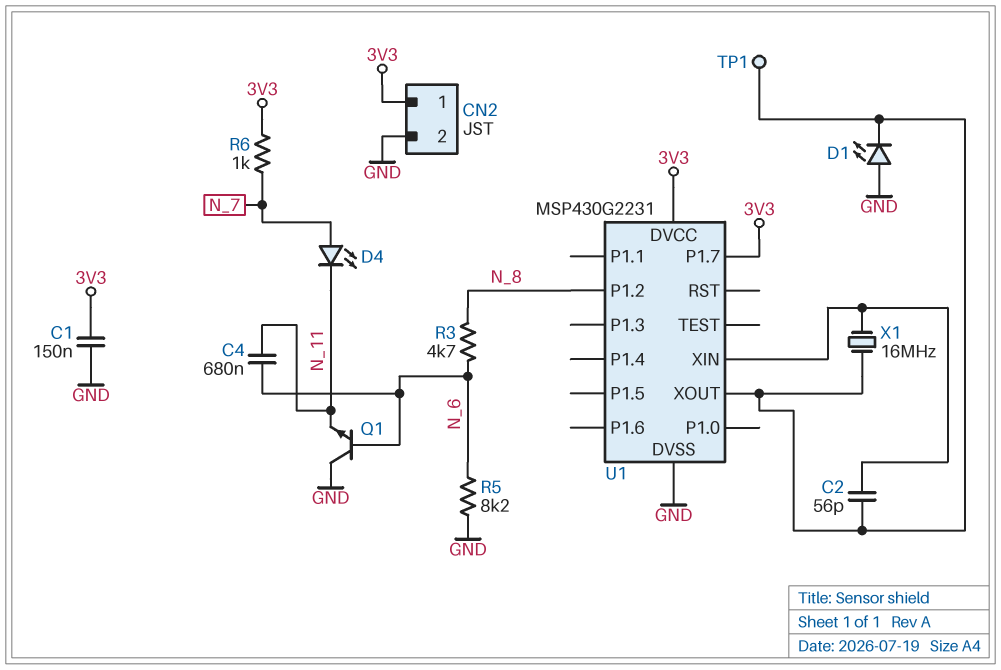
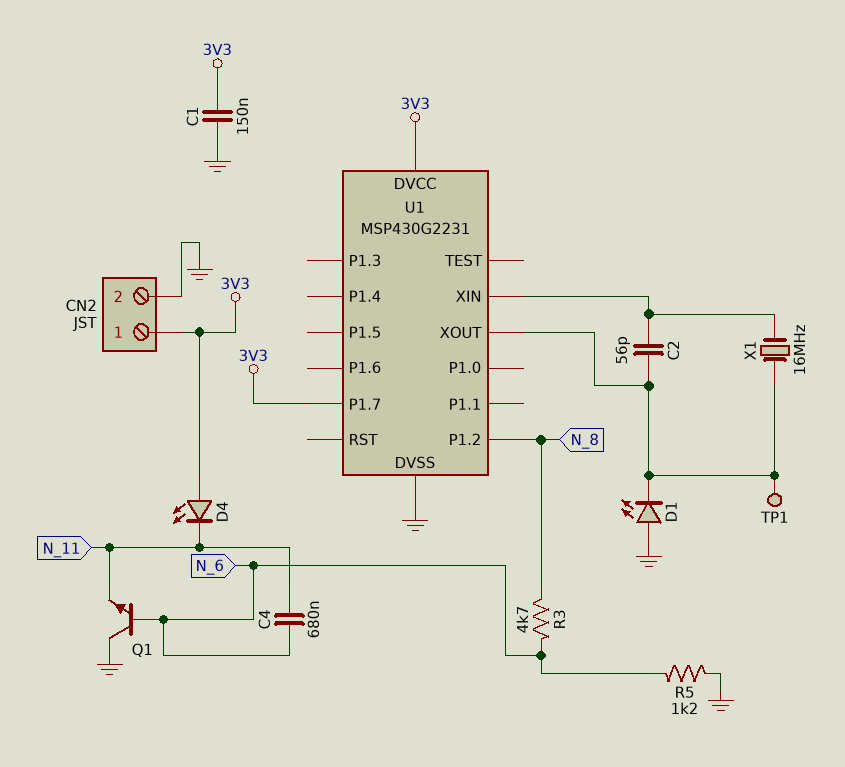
D4: LED (A N_7, K N_11) -> LED (A 3V3, K N_11)
R5: 8.2k (GND, N_6) -> 1.2k (GND, N_6)
R6: 1k (3V3, N_7) -> none

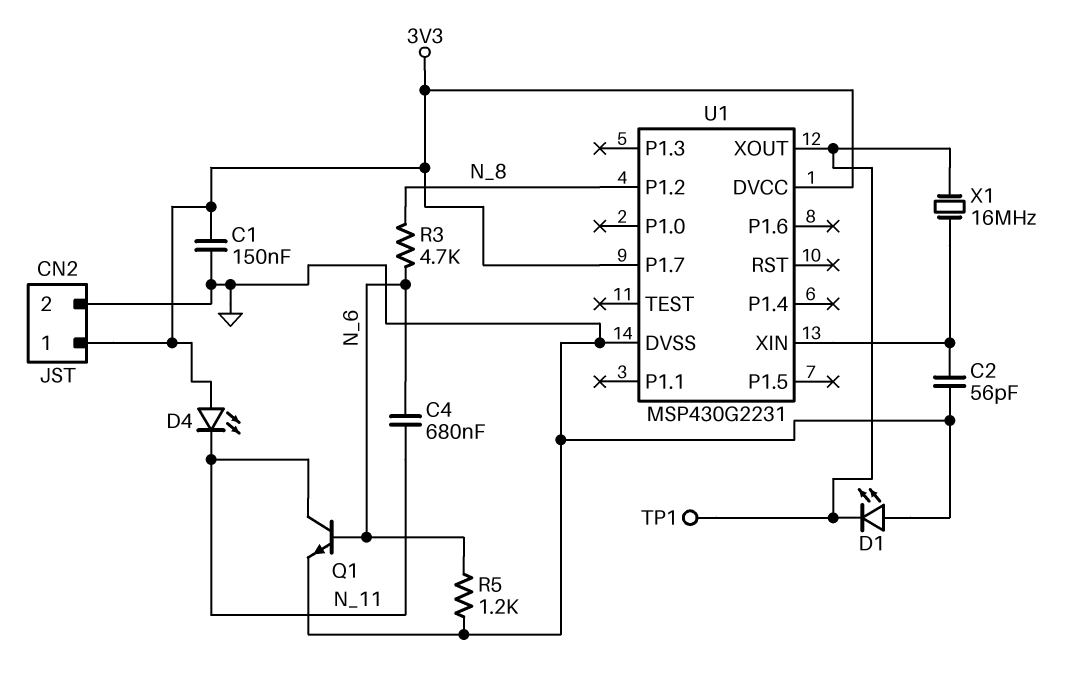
C2: 56pF (U1/XIN, U1/XOUT) -> 56pF (GND, U1/XIN)
Q1: NPN (B N_6, C GND, E N_11) -> NPN (B N_6, C N_11, E GND)

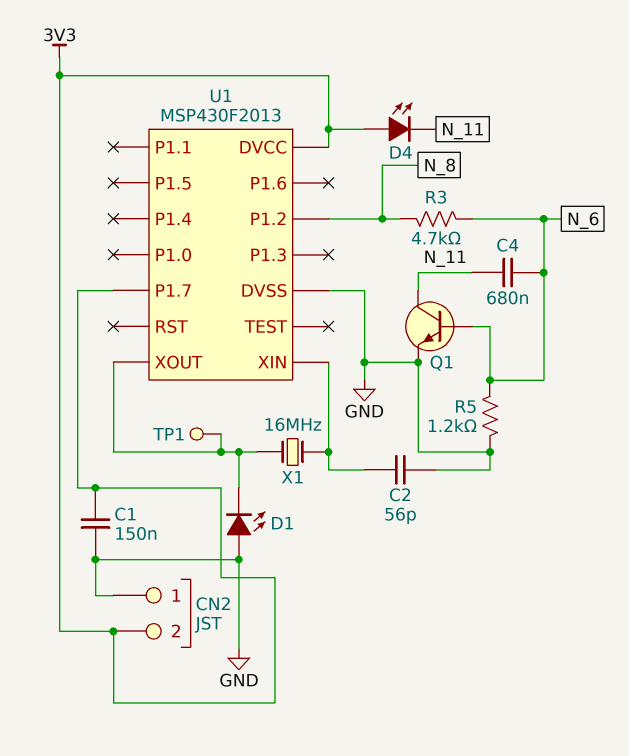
CN2 pin 1: 3V3 -> GND
CN2 pin 2: GND -> 3V3
U1: MSP430G2231 -> MSP430F2013

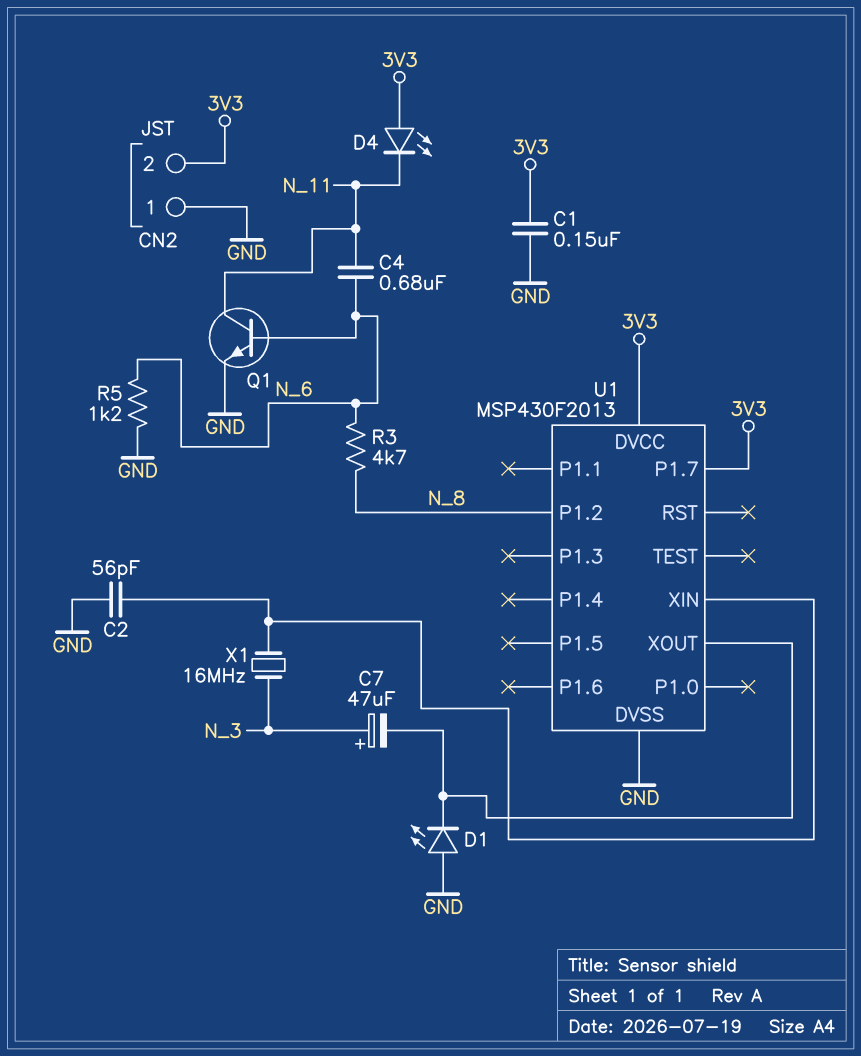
C7: none -> 47uF (plus N_3, minus U1/XOUT)
TP1: test point (U1/XOUT) -> none
X1: 16MHz (U1/XIN, U1/XOUT) -> 16MHz (N_3, U1/XIN)

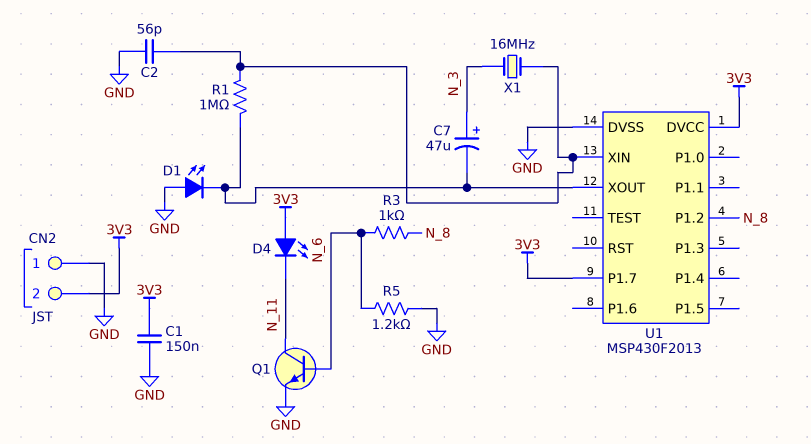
C4: 680nF (N_6, N_11) -> none
R1: none -> 1M (U1/XIN, U1/XOUT)
R3: 4.7k (N_6, N_8) -> 1k (N_6, N_8)

